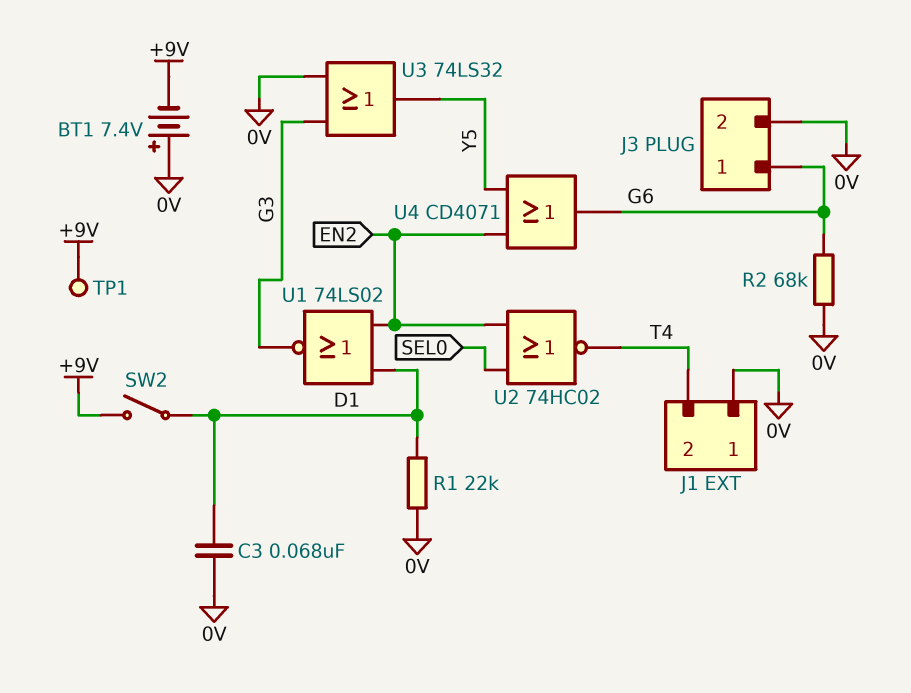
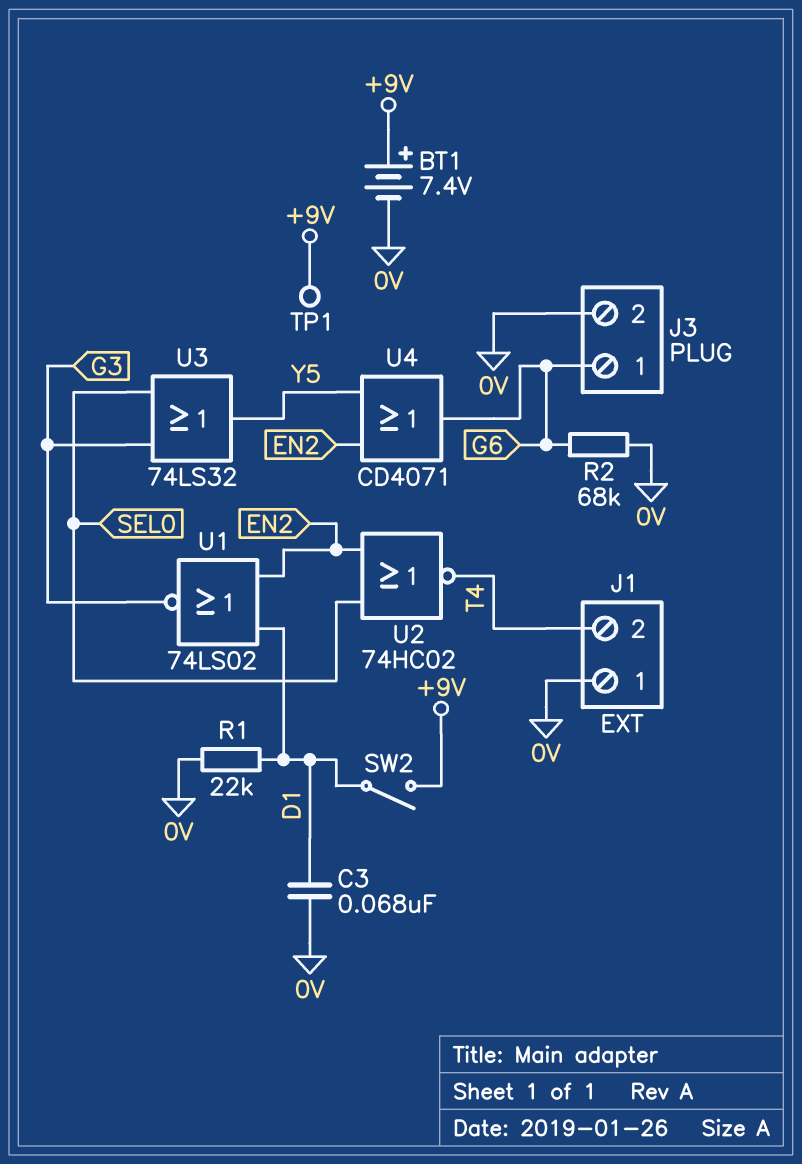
BT1: 7.4V (plus 0V, minus +9V) -> 7.4V (plus +9V, minus 0V)
U3: OR 74LS32 (in 0V, in G3, out Y5) -> OR 74LS32 (in G3, in SEL0, out Y5)

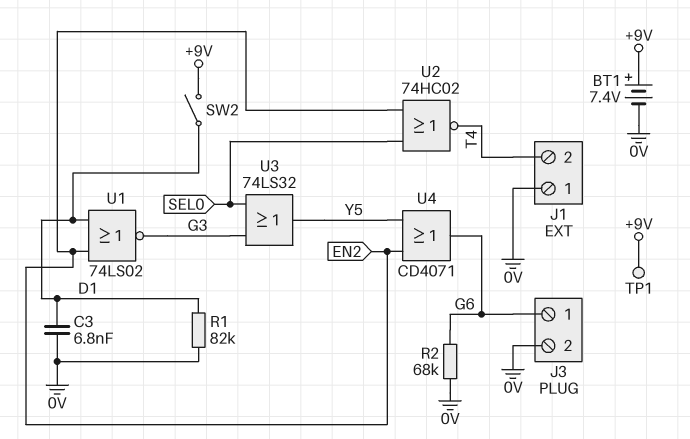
C3: 68nF (0V, D1) -> 6.8nF (0V, D1)
R1: 22k (0V, D1) -> 82k (0V, D1)

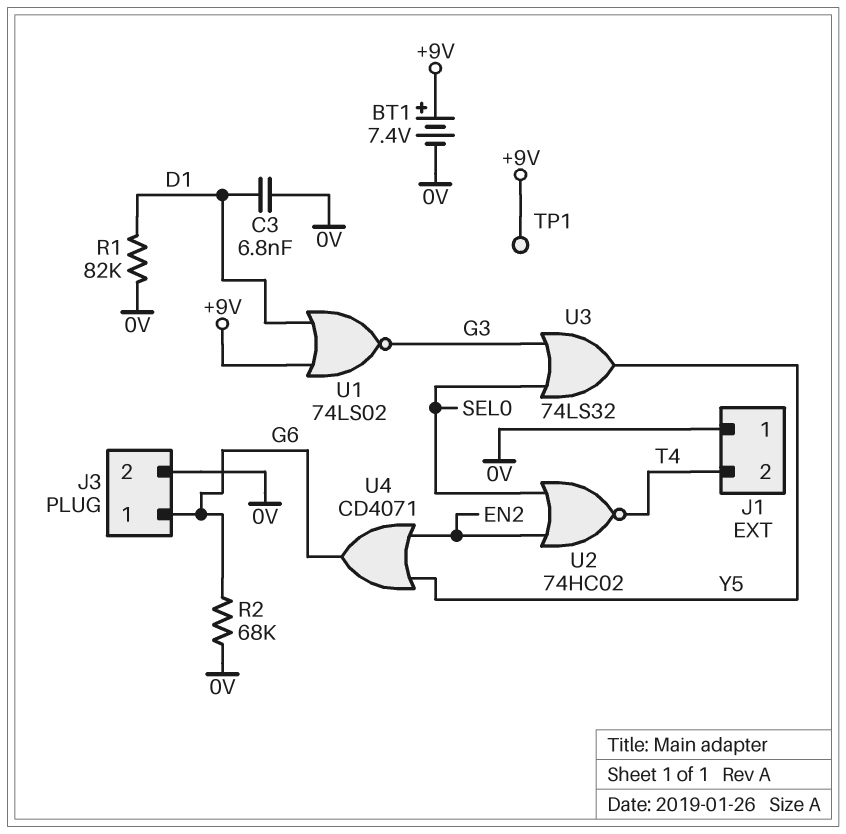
SW2: switch (+9V, D1) -> none
U1: NOR 74LS02 (in D1, in EN2, out G3) -> NOR 74LS02 (in +9V, in D1, out G3)

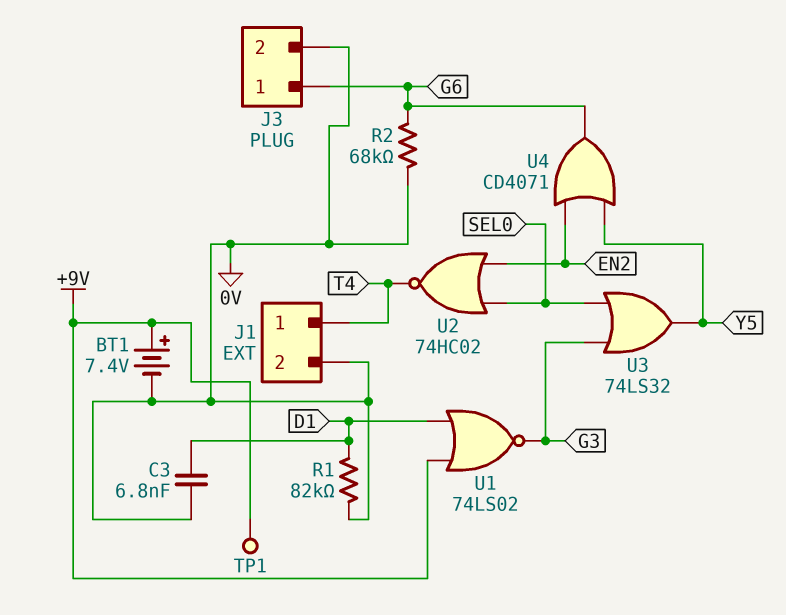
J1 pin 1: 0V -> T4
J1 pin 2: T4 -> 0V

